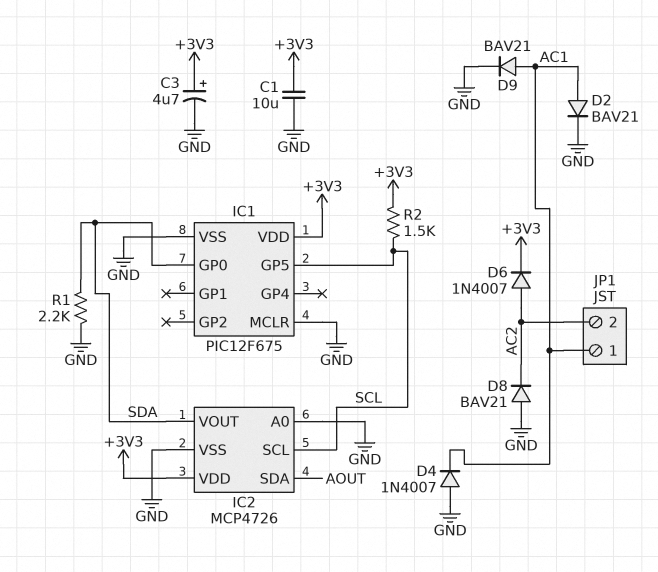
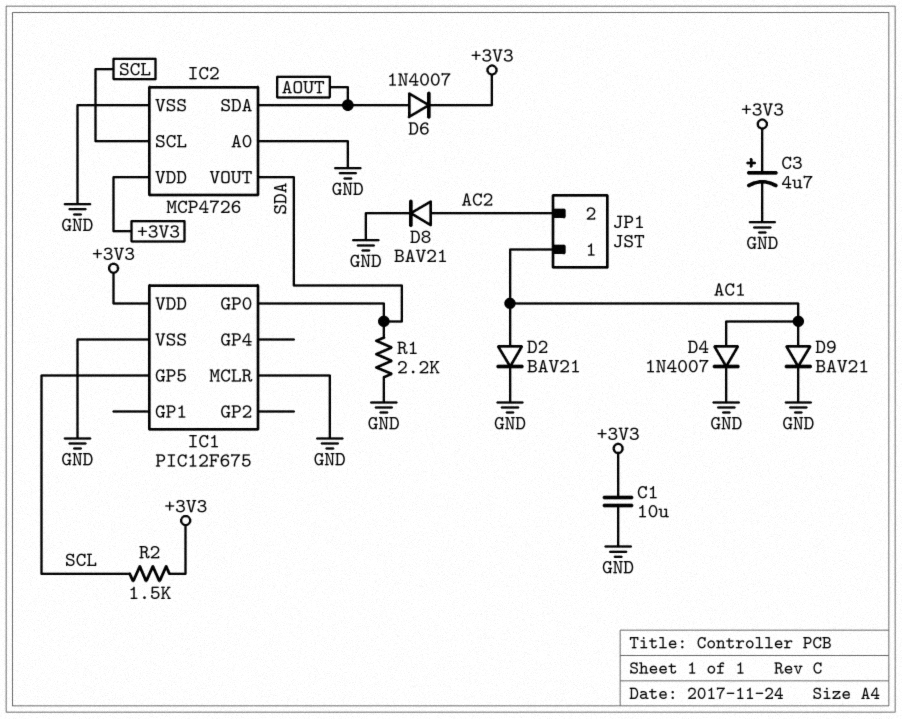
D4: diode 1N4007 (A GND, K AC1) -> diode 1N4007 (A AC1, K GND)
D6: diode 1N4007 (A AC2, K +3V3) -> diode 1N4007 (A AOUT, K +3V3)
D8: diode BAV21 (A GND, K AC2) -> diode BAV21 (A AC2, K GND)

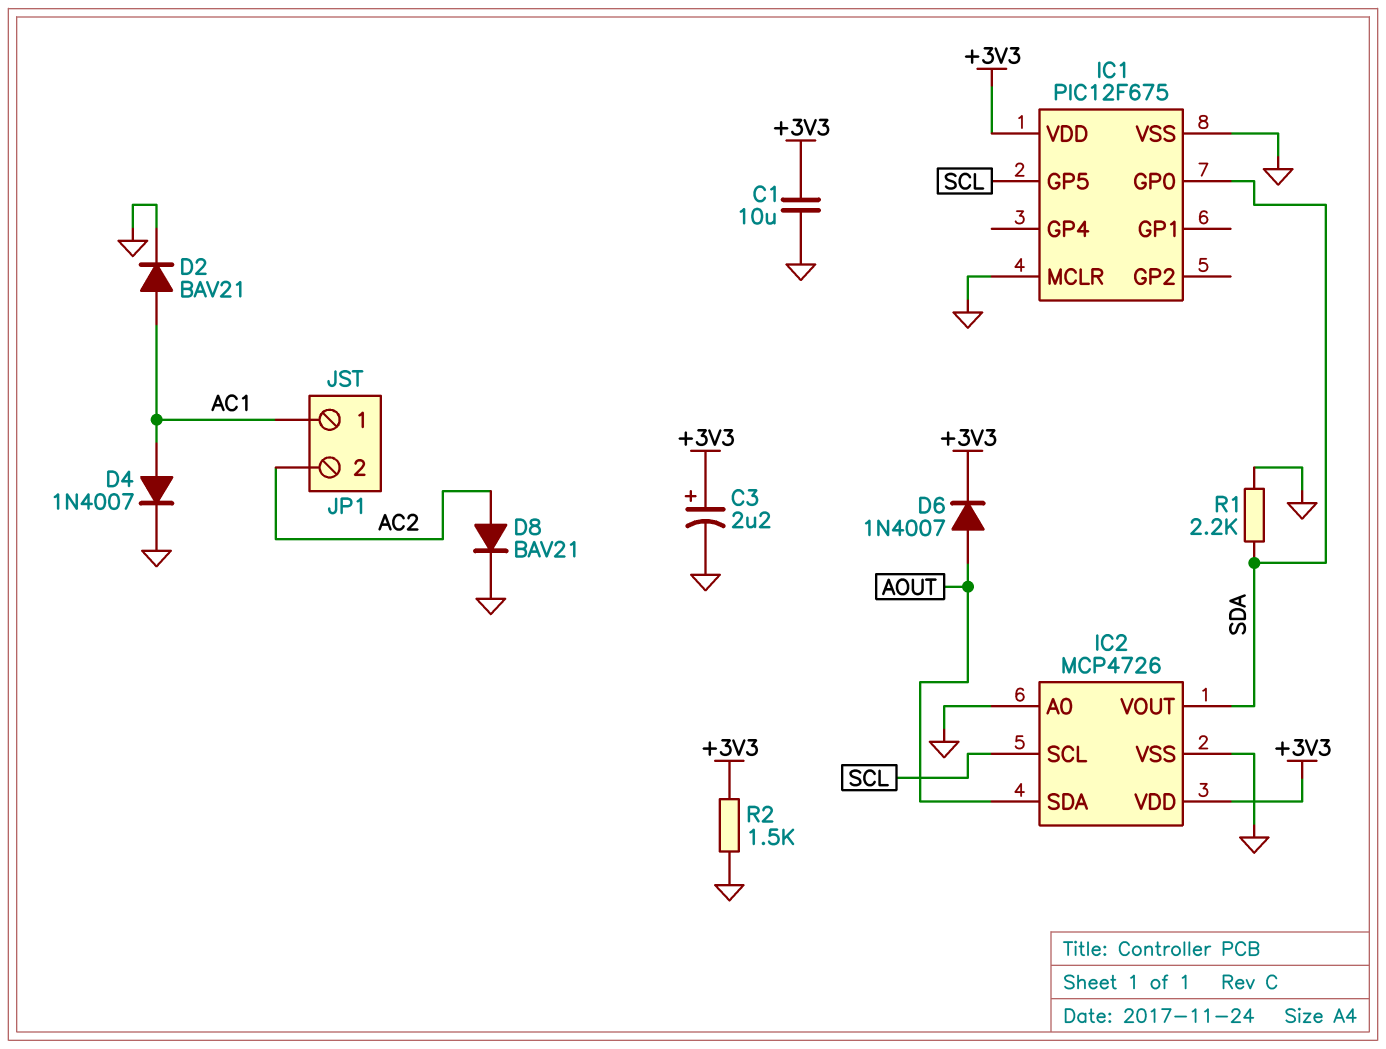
C3: 4.7uF (plus +3V3, minus GND) -> 2.2uF (plus +3V3, minus GND)
D9: diode BAV21 (A AC1, K GND) -> none
R2: 1.5k (+3V3, SCL) -> 1.5k (+3V3, GND)

